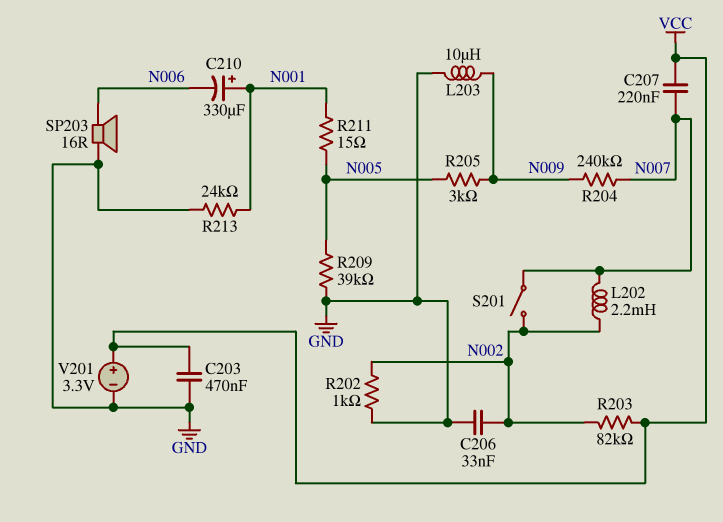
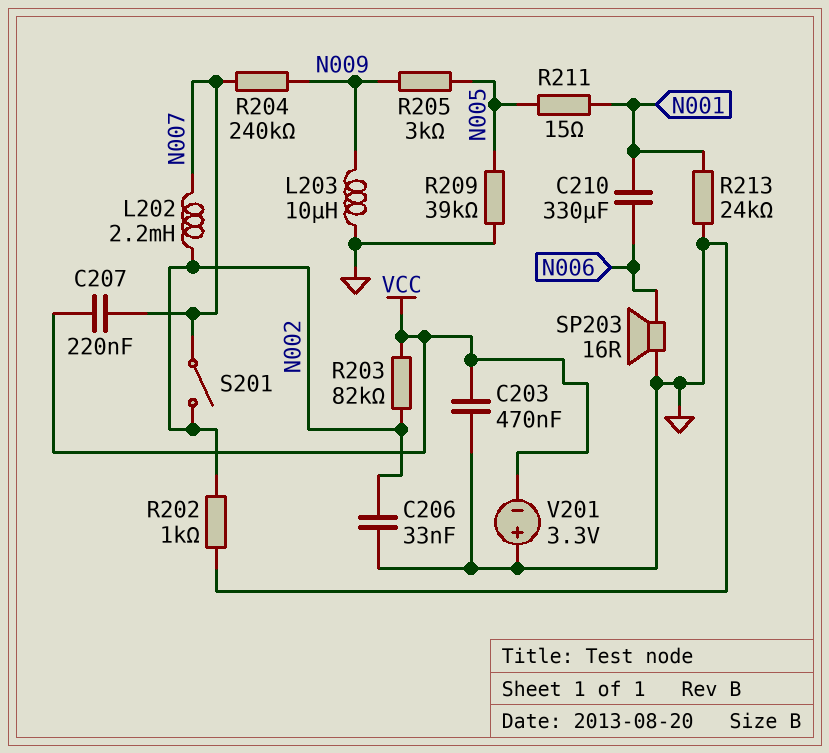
C210: 330uF (plus N001, minus N006) -> 330uF (N001, N006)
V201: 3.3V (plus VCC, minus GND) -> 3.3V (plus GND, minus VCC)

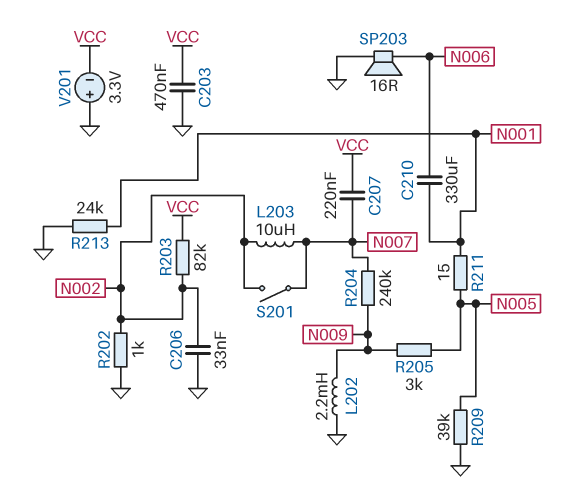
L202: 2.2mH (N002, N007) -> 2.2mH (GND, N009)
L203: 10uH (GND, N009) -> 10uH (N002, N007)

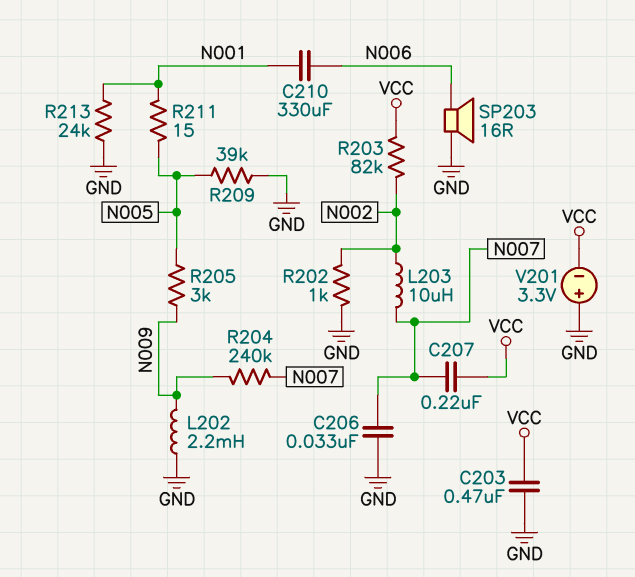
C206: 33nF (GND, N002) -> 33nF (GND, N007)
S201: switch (N002, N007) -> none

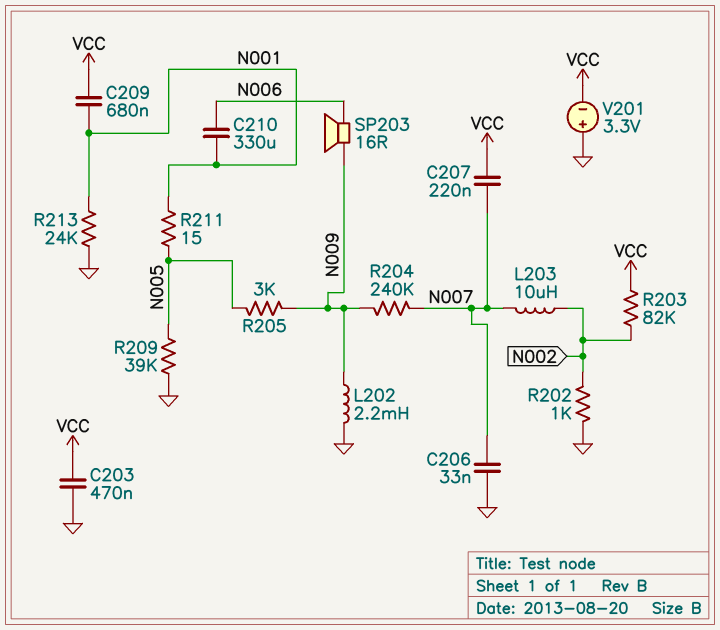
C209: none -> 680nF (N001, VCC)
SP203: speaker 16R (GND, N006) -> speaker 16R (N006, N009)

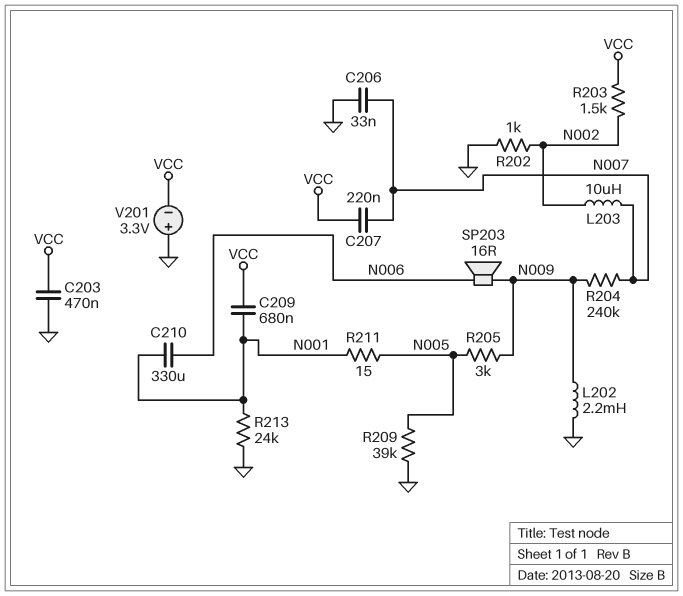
R203: 82k (N002, VCC) -> 1.5k (N002, VCC)

